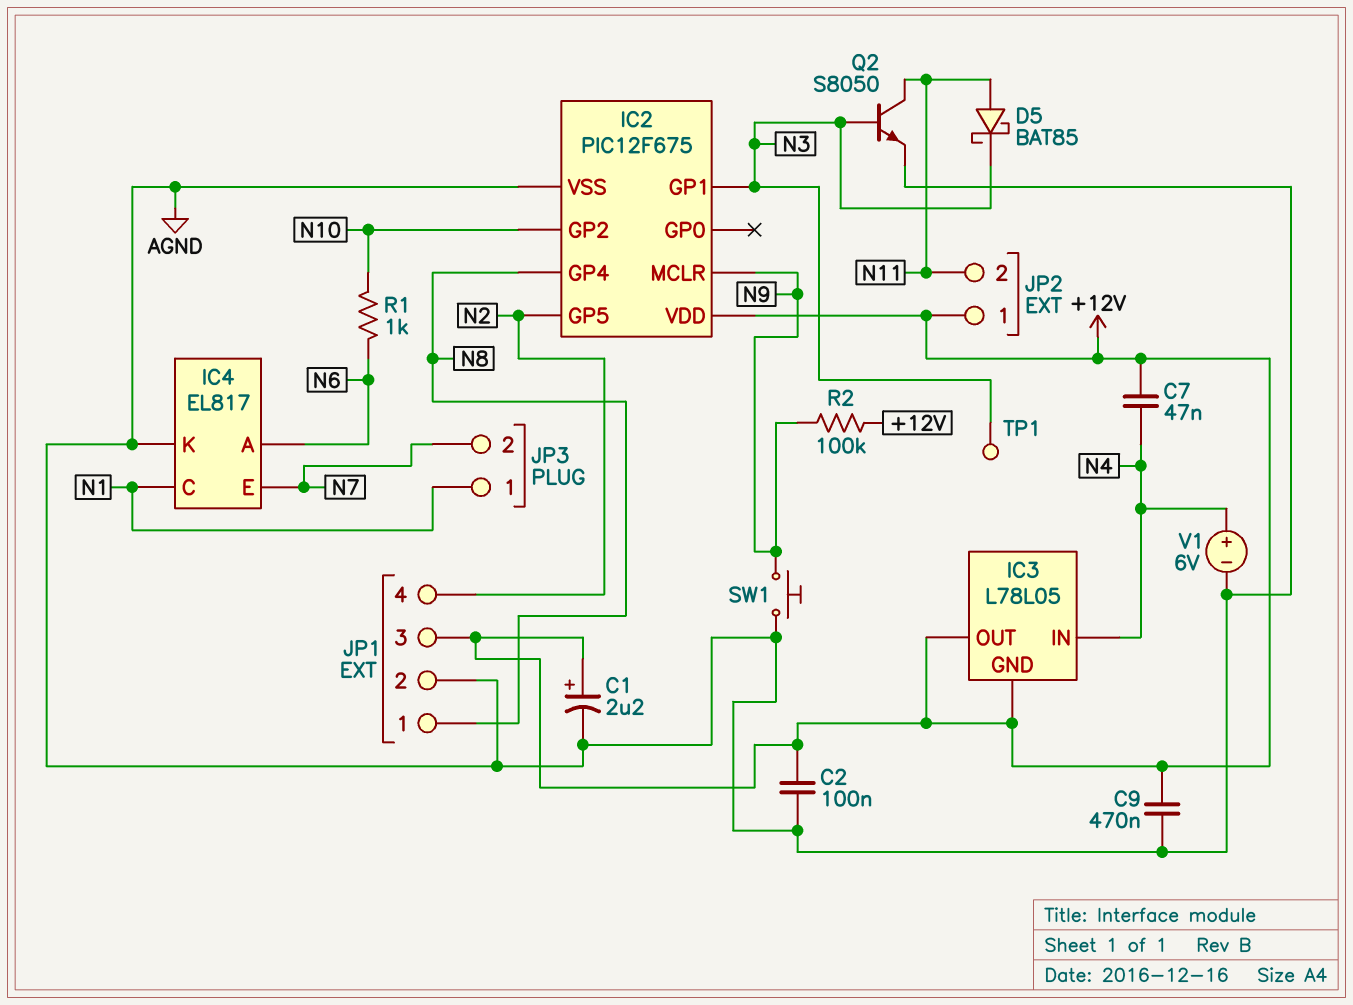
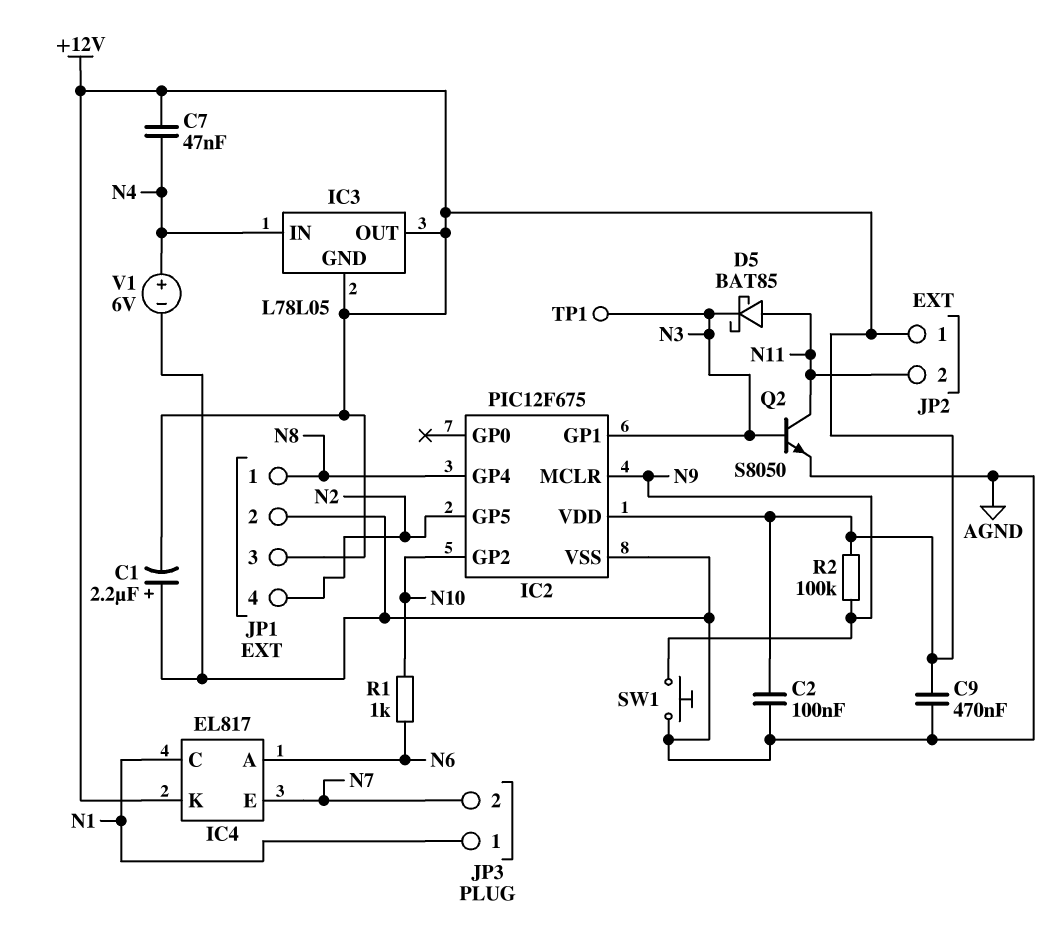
C1: 2.2uF (plus +12V, minus AGND) -> 2.2uF (plus AGND, minus +12V)
IC4 pin K: AGND -> +12V

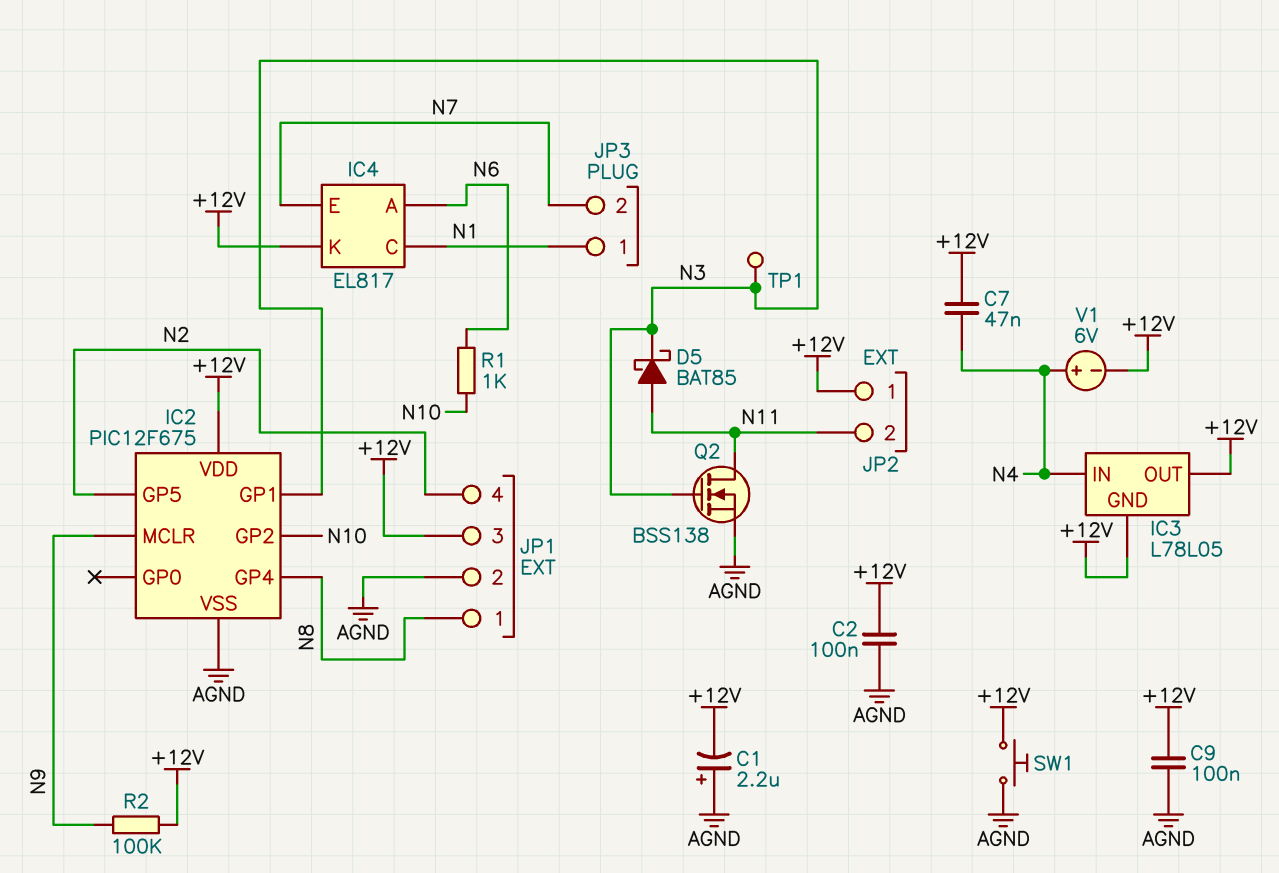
C9: 470nF (+12V, AGND) -> 100nF (+12V, AGND)
Q2: NPN S8050 (B N3, C N11, E AGND) -> NMOS BSS138 (G N3, D N11, S AGND)
SW1: button (AGND, N9) -> button (+12V, AGND)
V1: 6V (plus N4, minus AGND) -> 6V (plus N4, minus +12V)

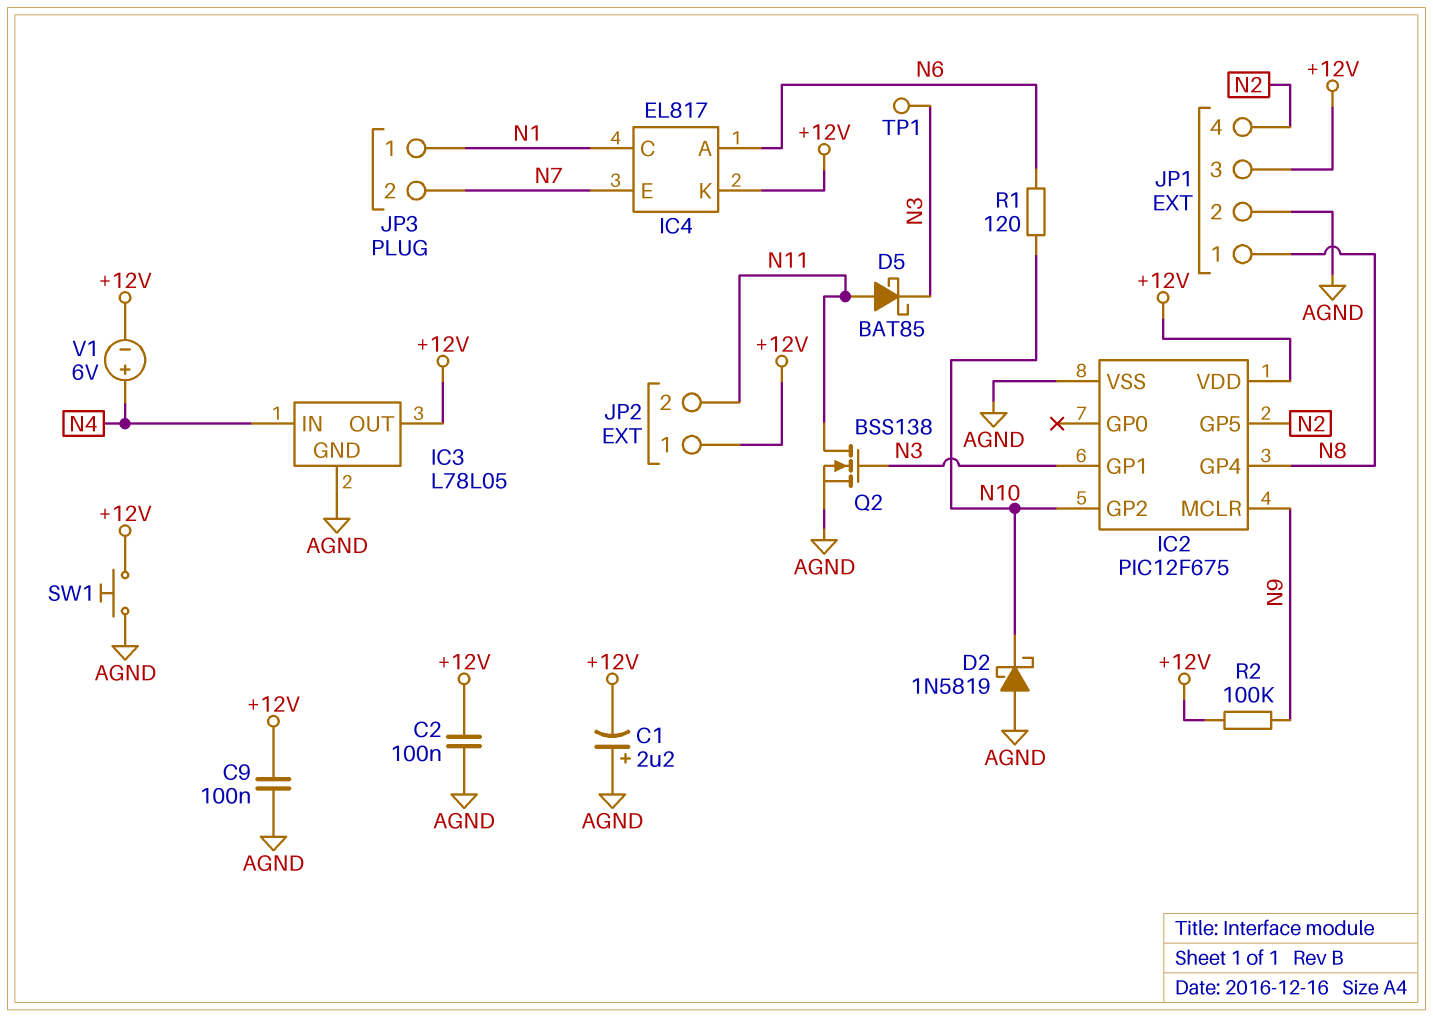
C7: 47nF (+12V, N4) -> none
D2: none -> schottky 1N5819 (A AGND, K N10)
IC3 pin GND: +12V -> AGND
R1: 1k (N6, N10) -> 120 (N6, N10)

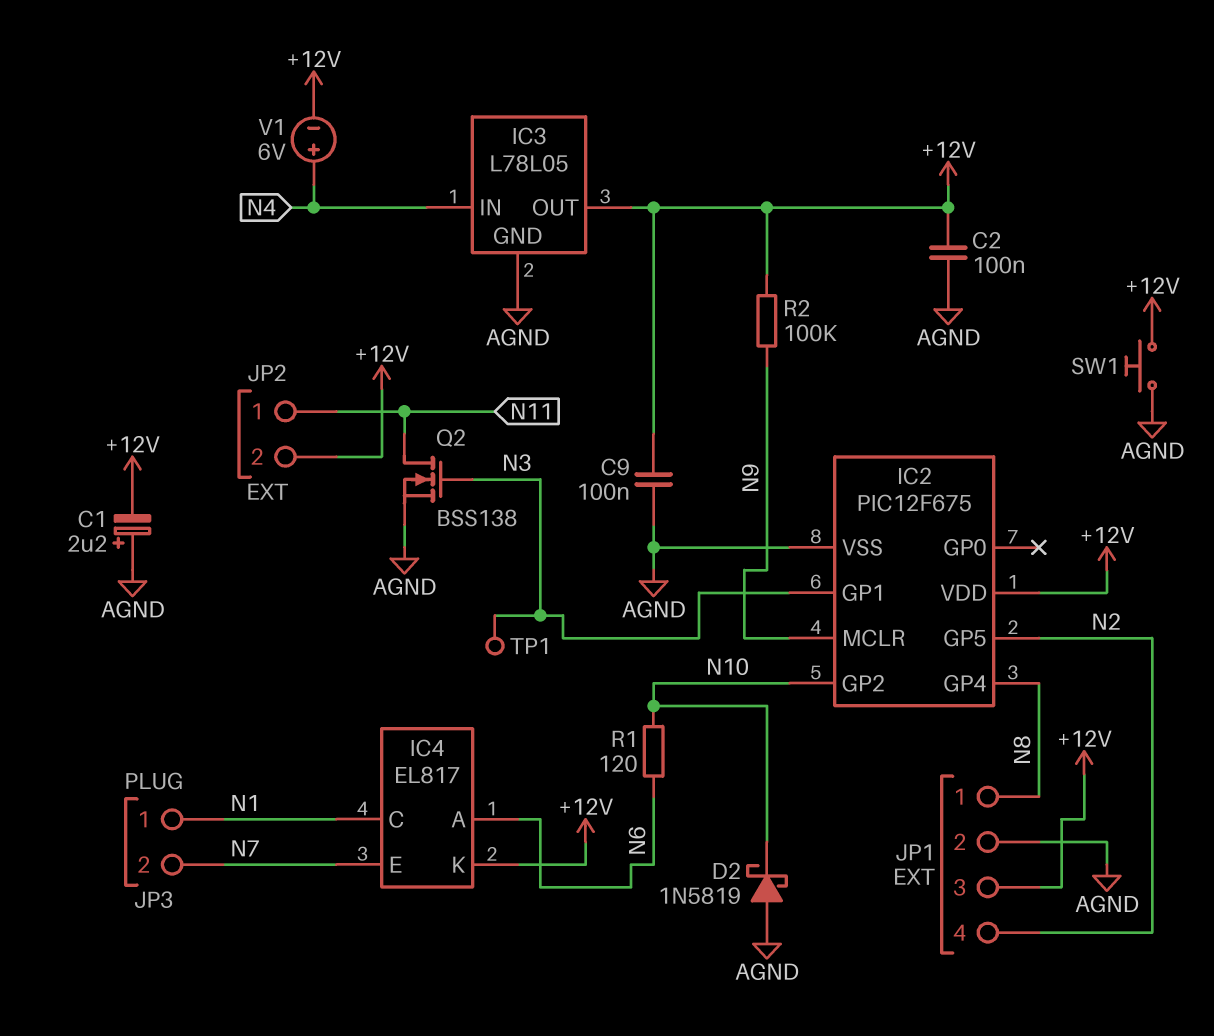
D5: schottky BAT85 (A N11, K N3) -> none
JP2 pin 1: +12V -> N11
JP2 pin 2: N11 -> +12V

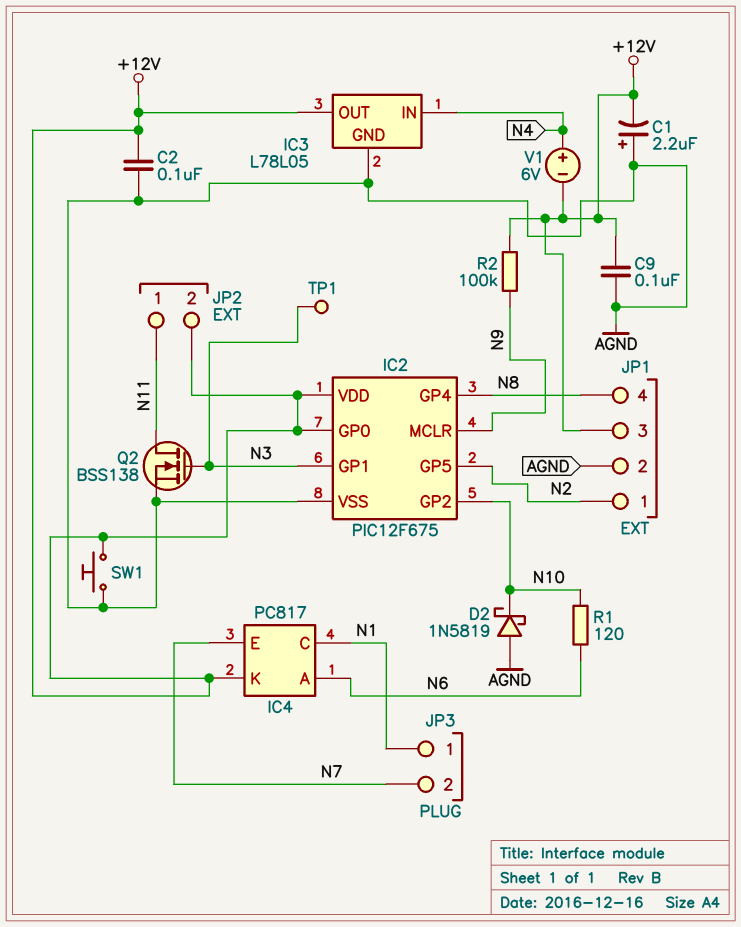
IC2 pin GP0: none -> +12V
IC4: EL817 -> PC817
JP1 pin 1: N8 -> N2
JP1 pin 4: N2 -> N8

